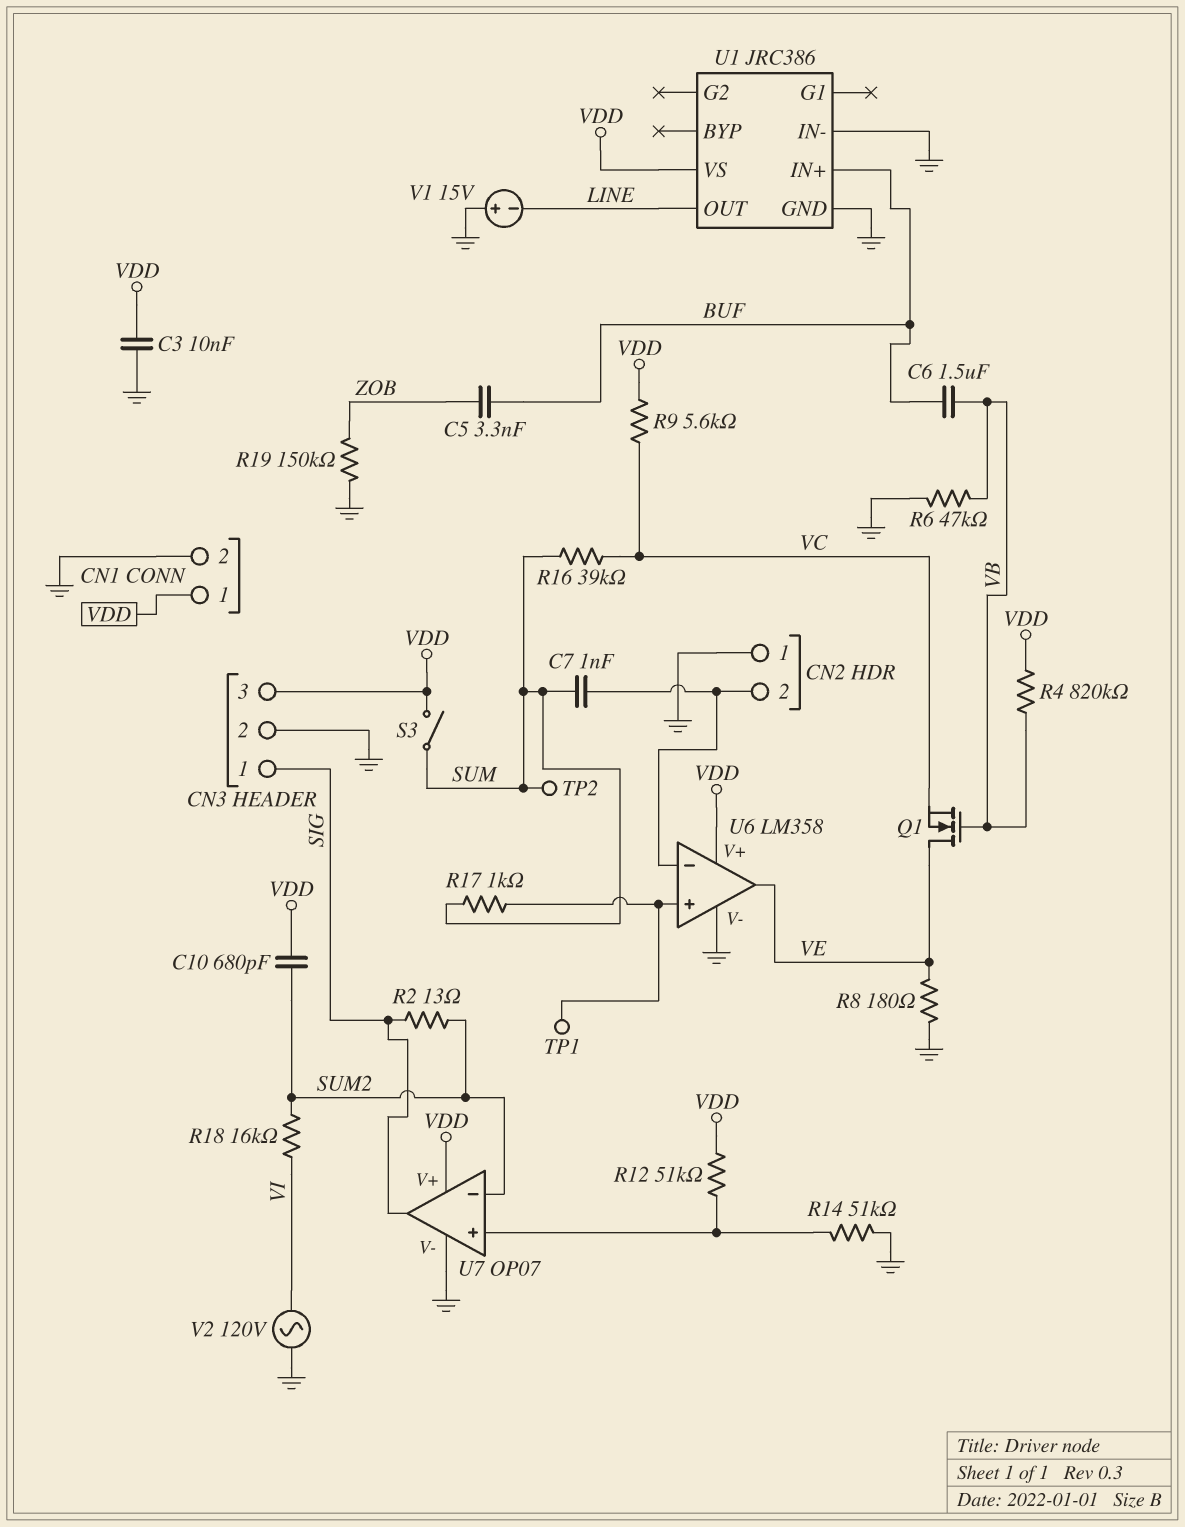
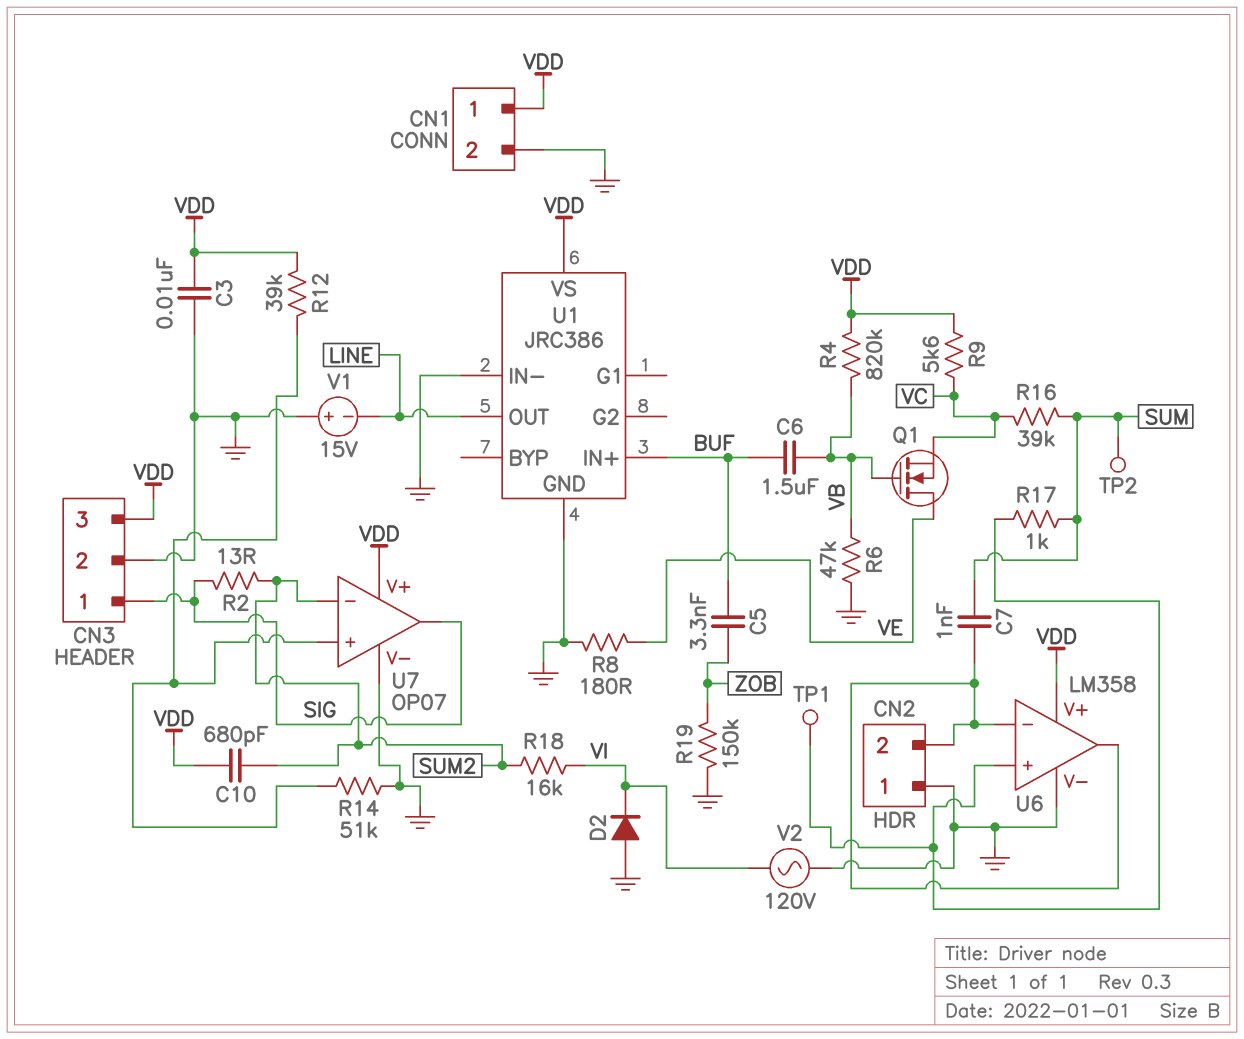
D2: none -> diode (A GND, K VI)
R12: 51k (U7/in+, VDD) -> 39k (U7/in+, VDD)
S3: switch (SUM, VDD) -> none
U6 pin out: VE -> CN2/2

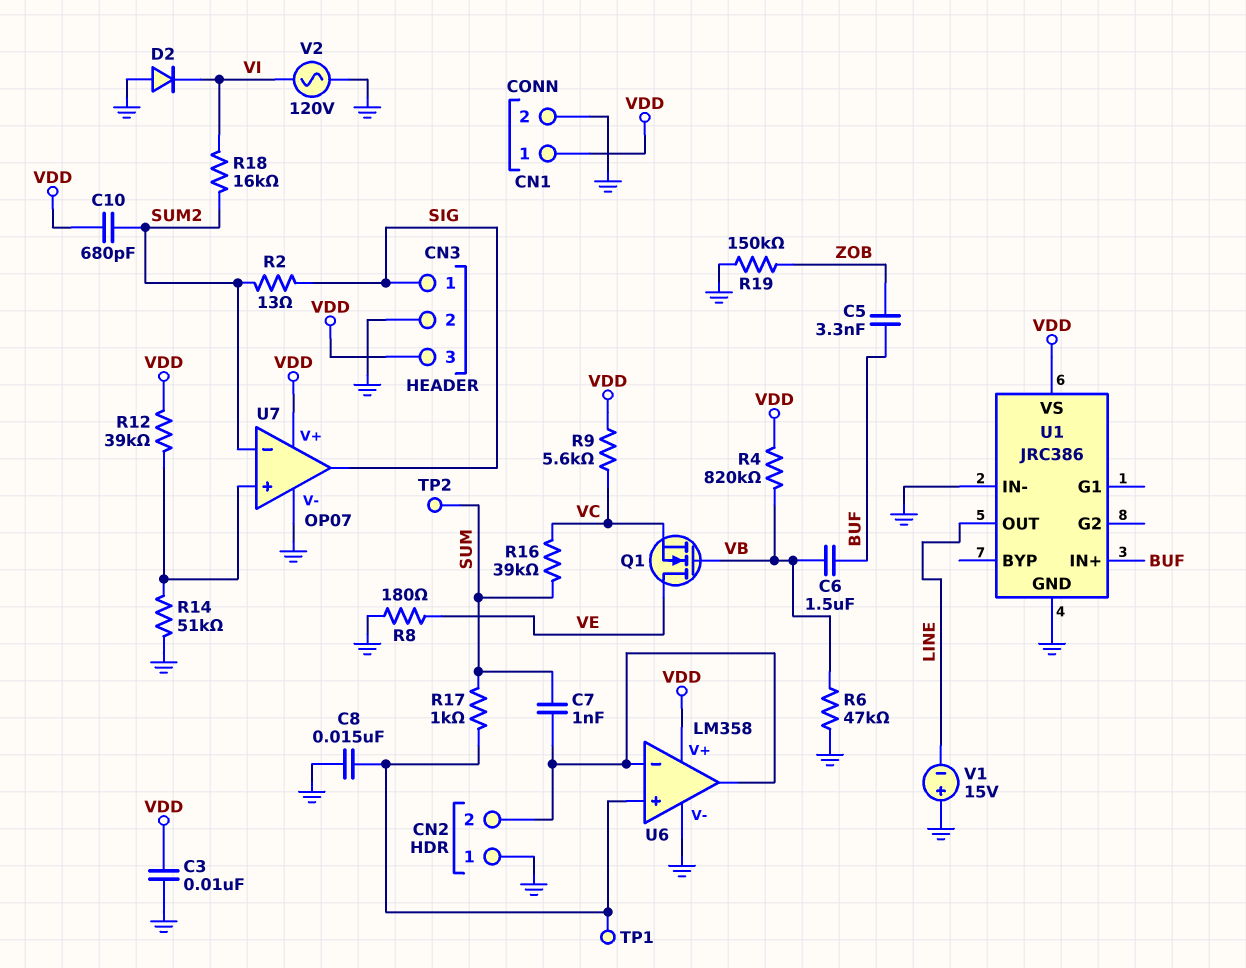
C8: none -> 15nF (GND, U6/in+)

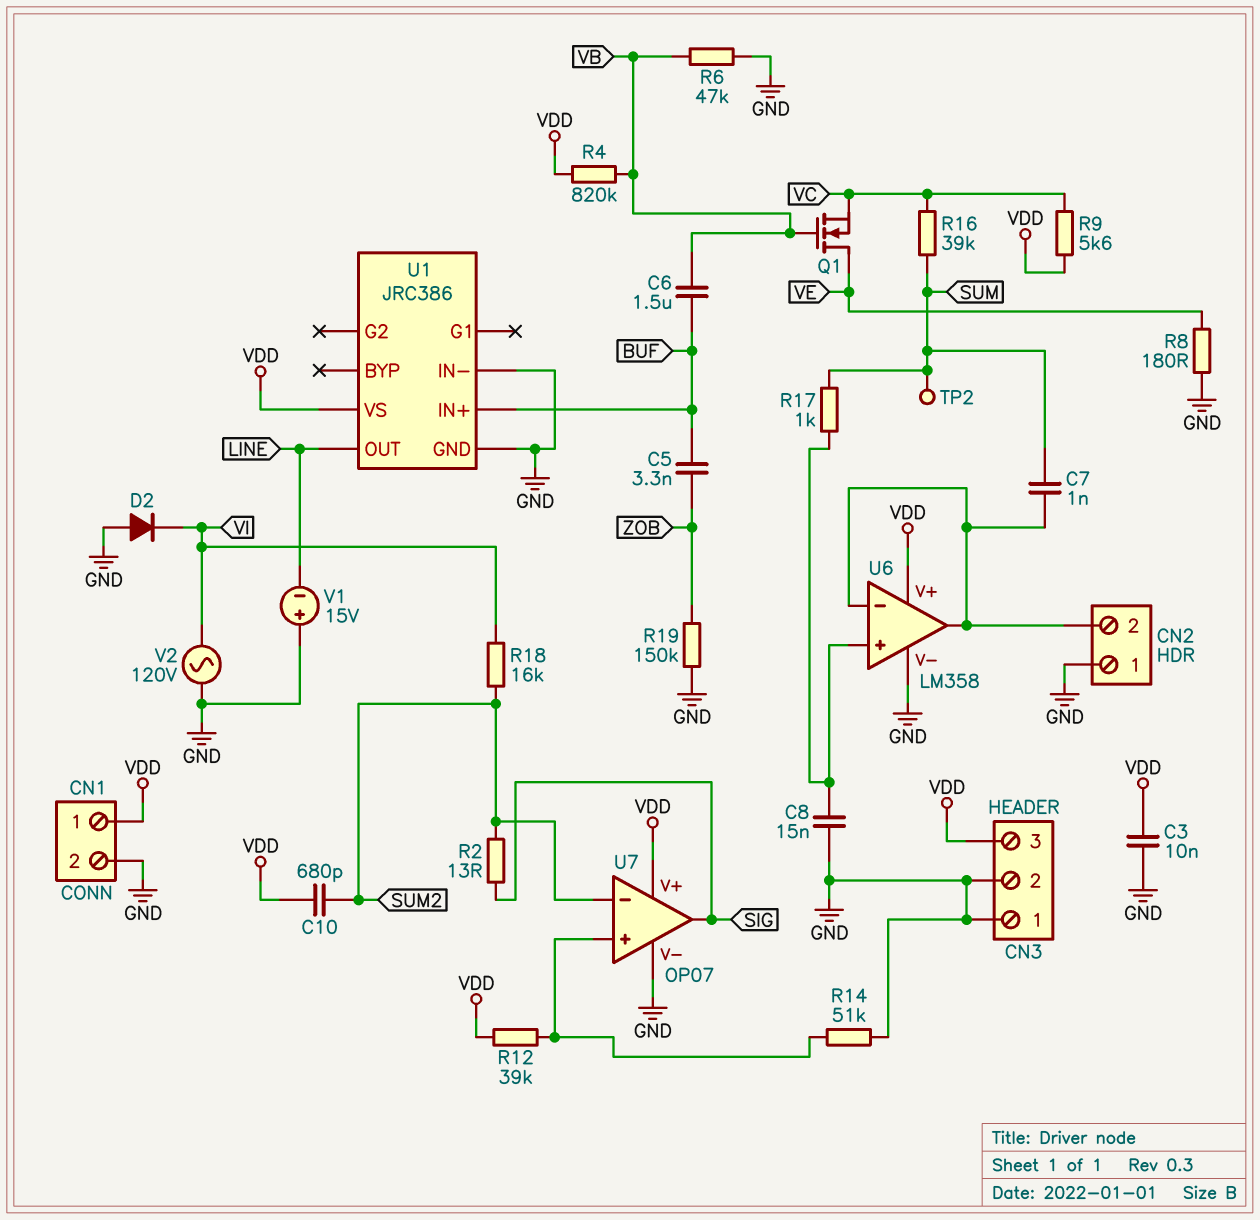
CN3 pin 1: SIG -> GND
TP1: test point (U6/in+) -> none

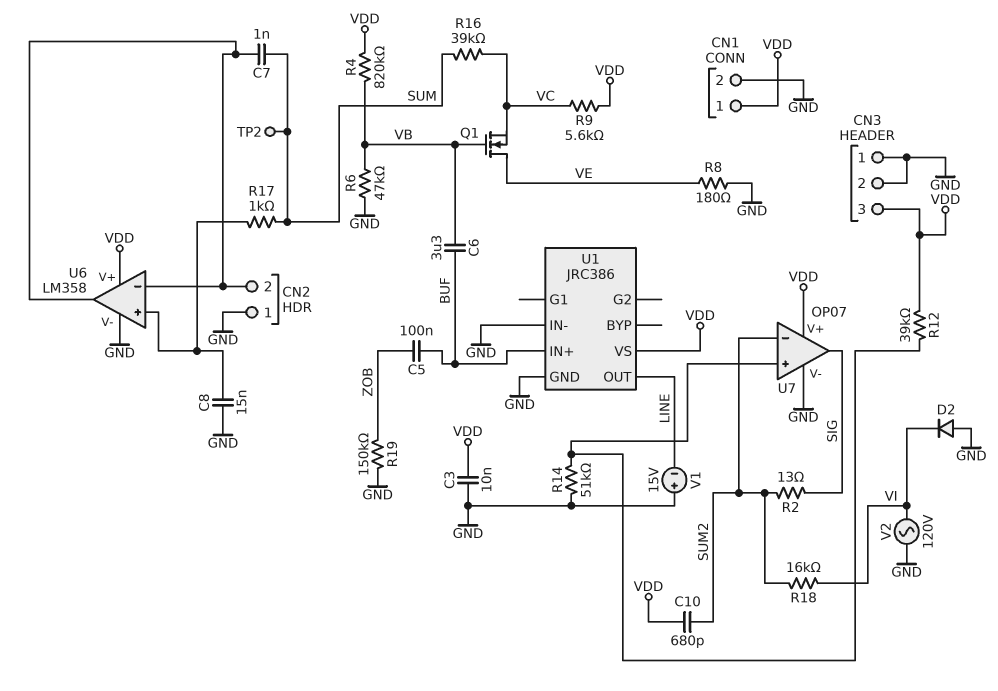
C5: 3.3nF (BUF, ZOB) -> 100nF (BUF, ZOB)
C6: 1.5uF (BUF, VB) -> 3.3uF (BUF, VB)

